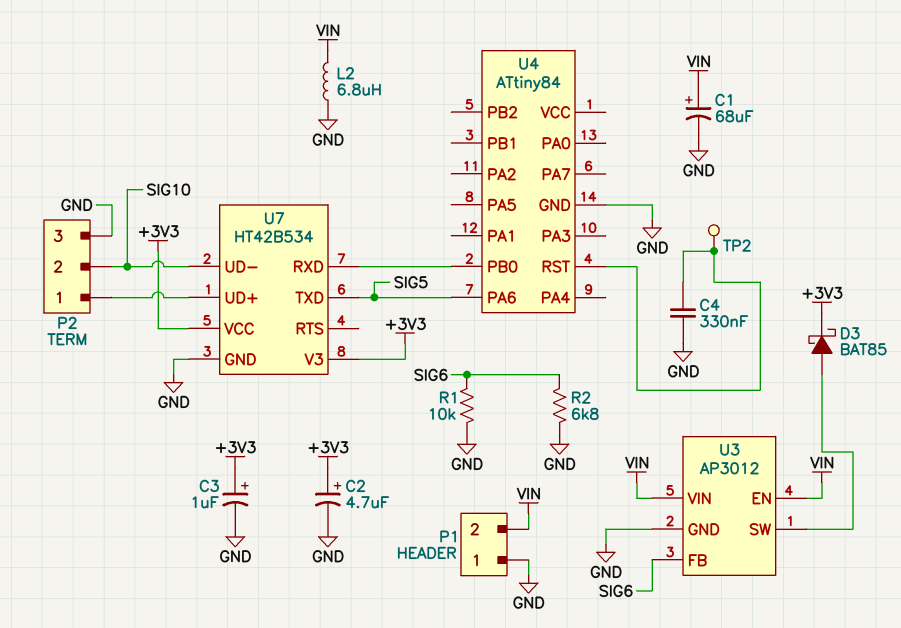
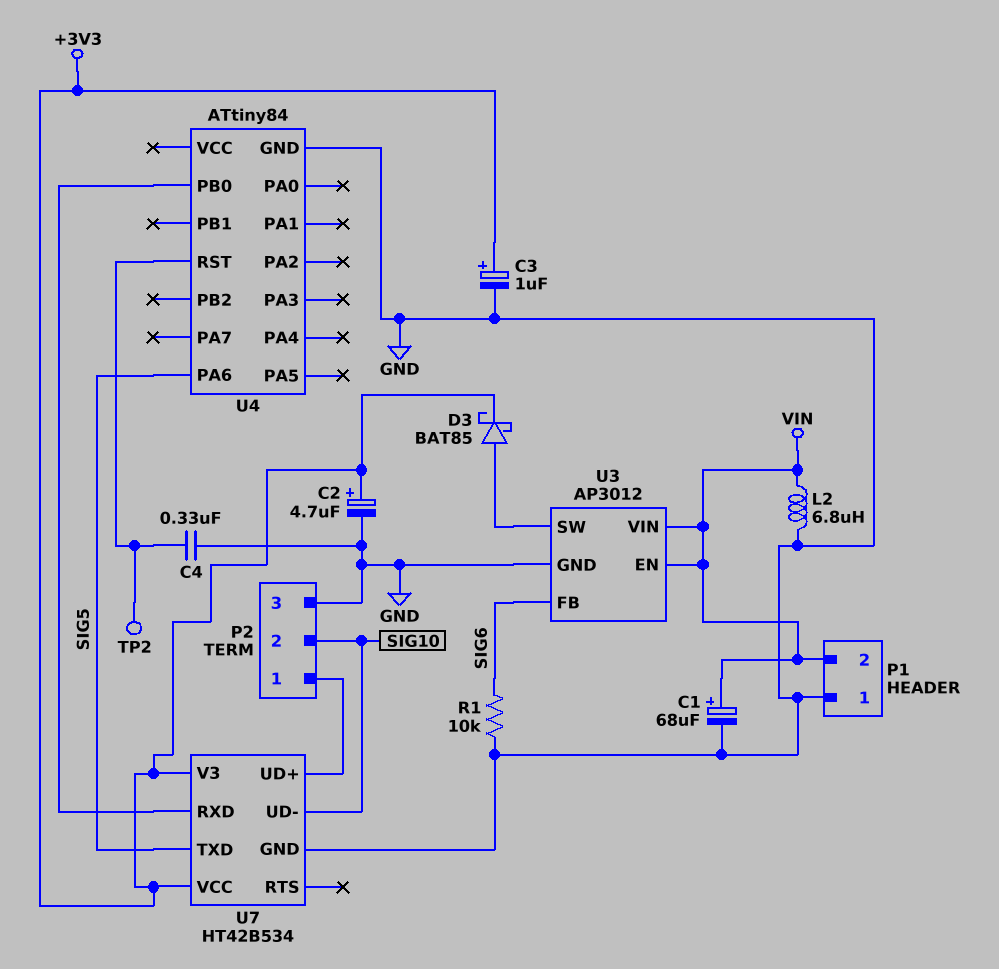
R2: 6.8k (GND, SIG6) -> none

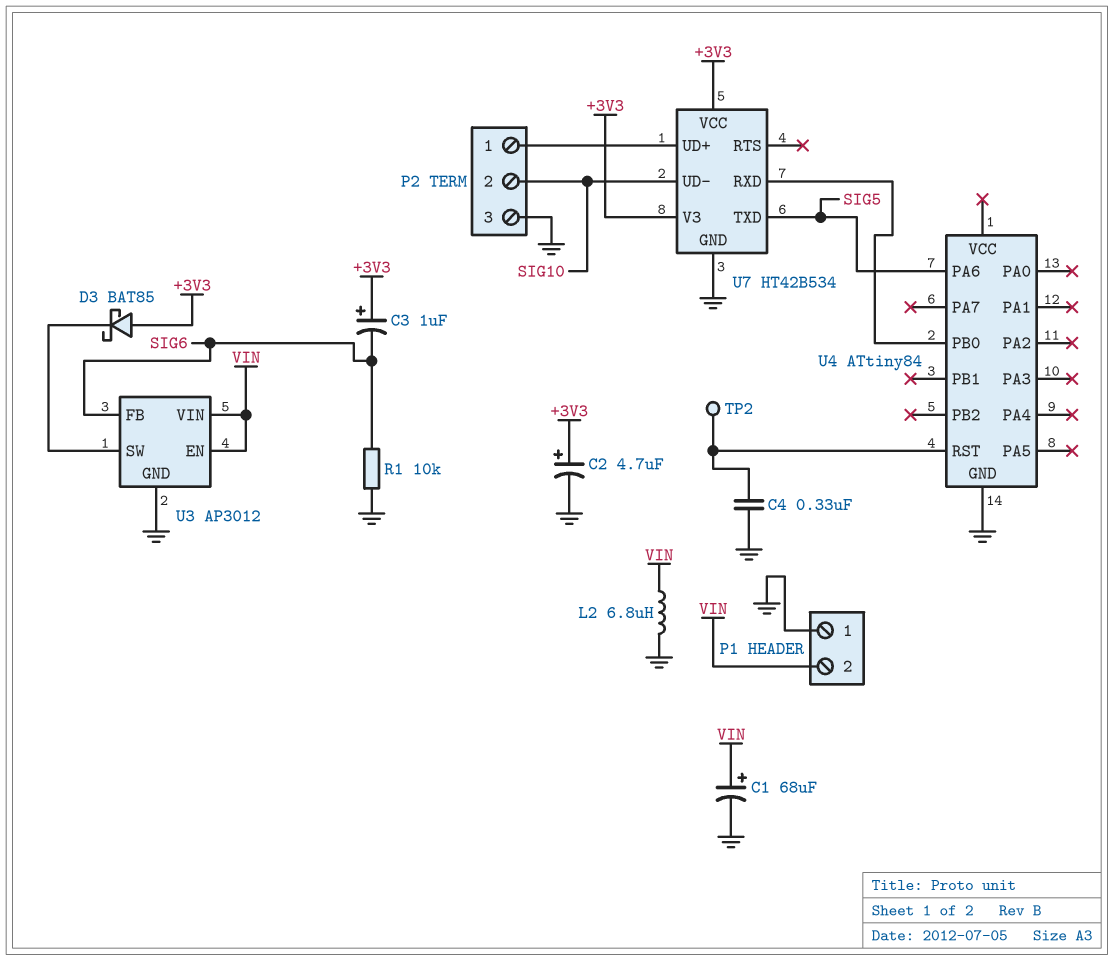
C3: 1uF (plus +3V3, minus GND) -> 1uF (plus +3V3, minus SIG6)
D3: schottky BAT85 (A U3/SW, K +3V3) -> schottky BAT85 (A +3V3, K U3/SW)

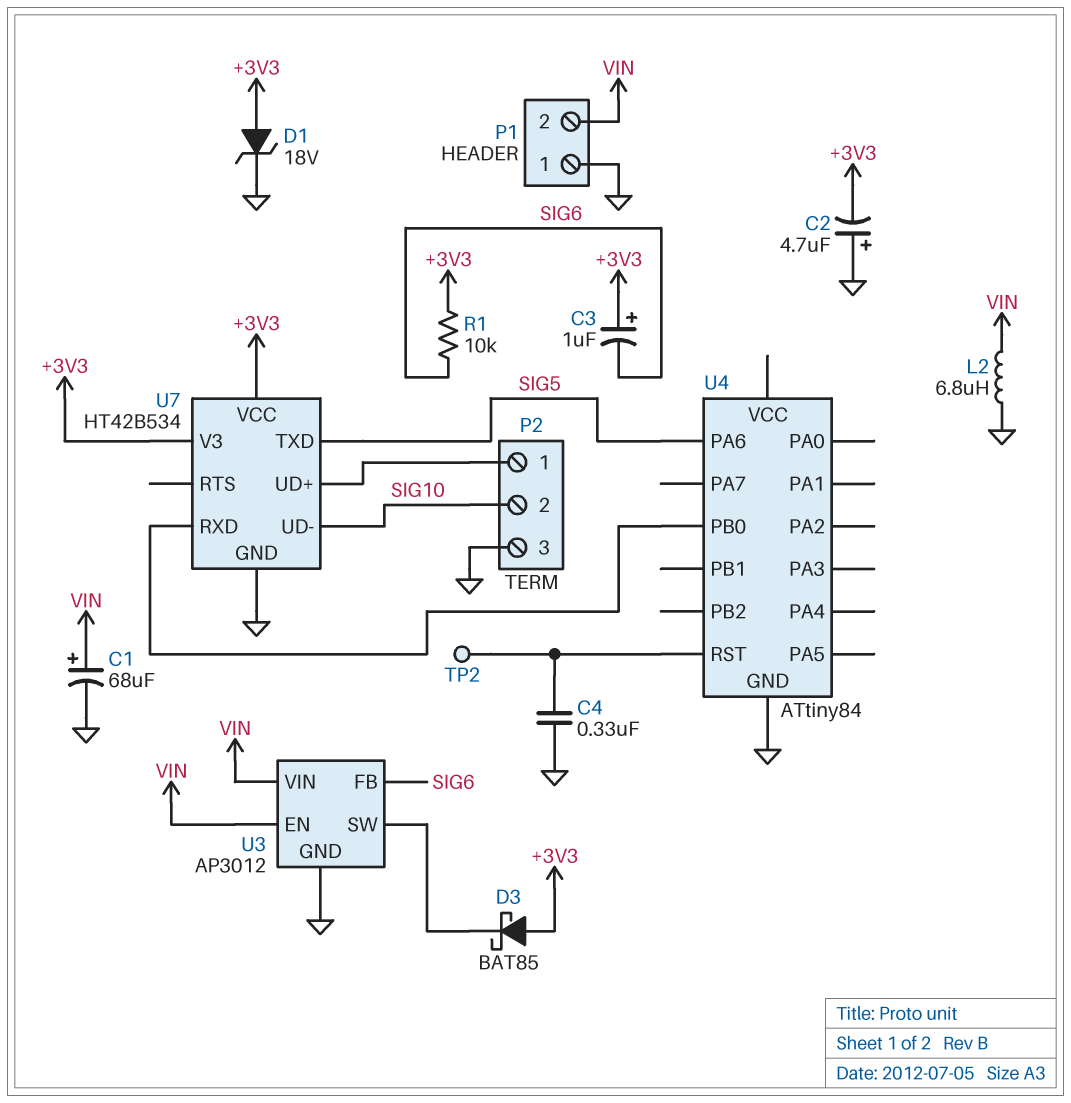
C2: 4.7uF (plus +3V3, minus GND) -> 4.7uF (plus GND, minus +3V3)
D1: none -> zener 18V (A +3V3, K GND)
R1: 10k (GND, SIG6) -> 10k (+3V3, SIG6)

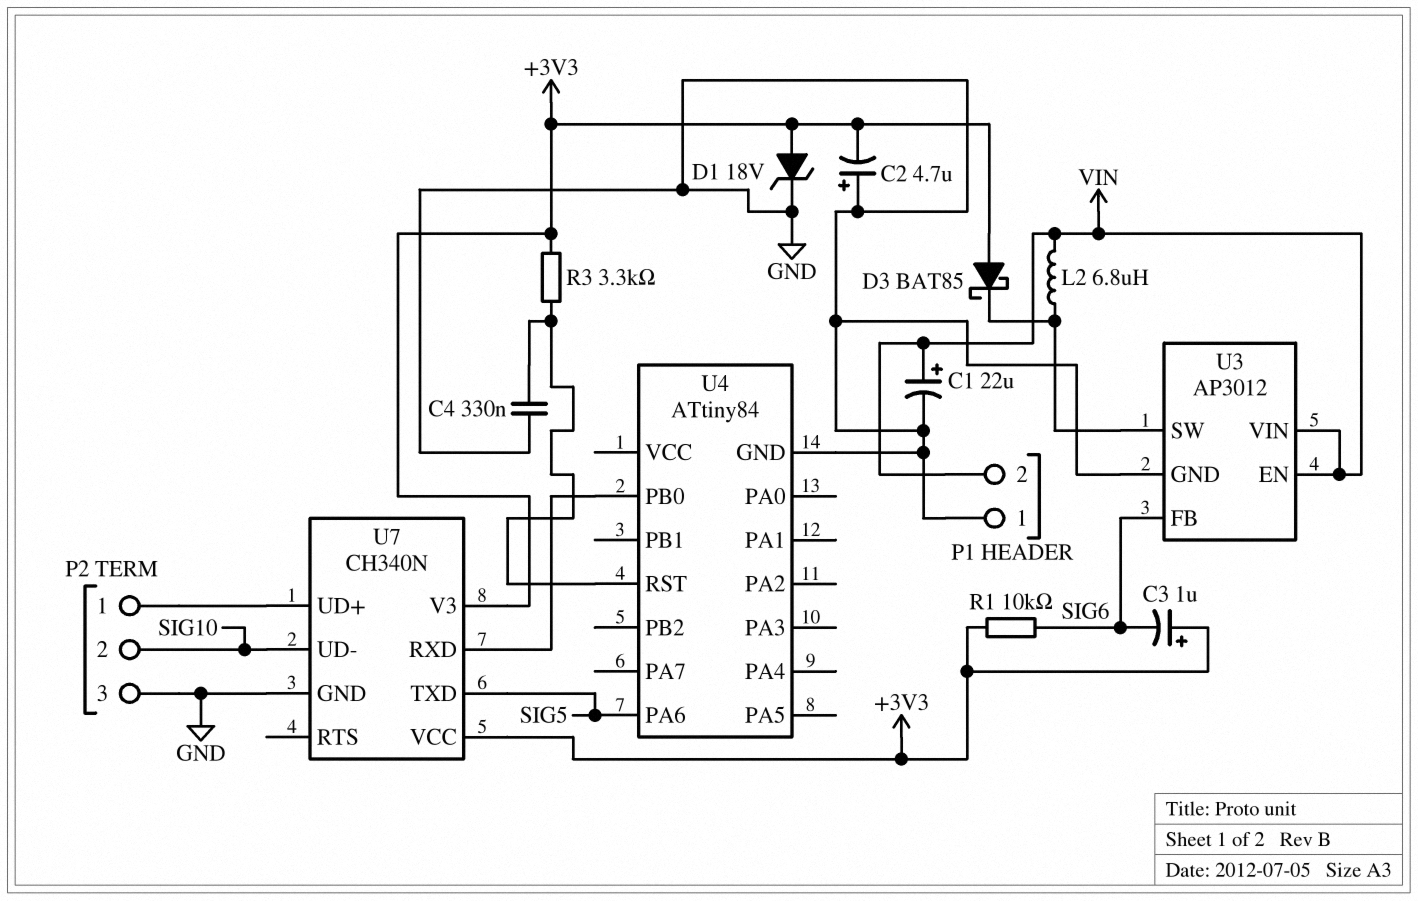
C1: 68uF (plus VIN, minus GND) -> 22uF (plus VIN, minus GND)
L2: 6.8uH (GND, VIN) -> 6.8uH (U3/SW, VIN)
R3: none -> 3.3k (+3V3, U4/RST)
TP2: test point (U4/RST) -> none
U7: HT42B534 -> CH340N

